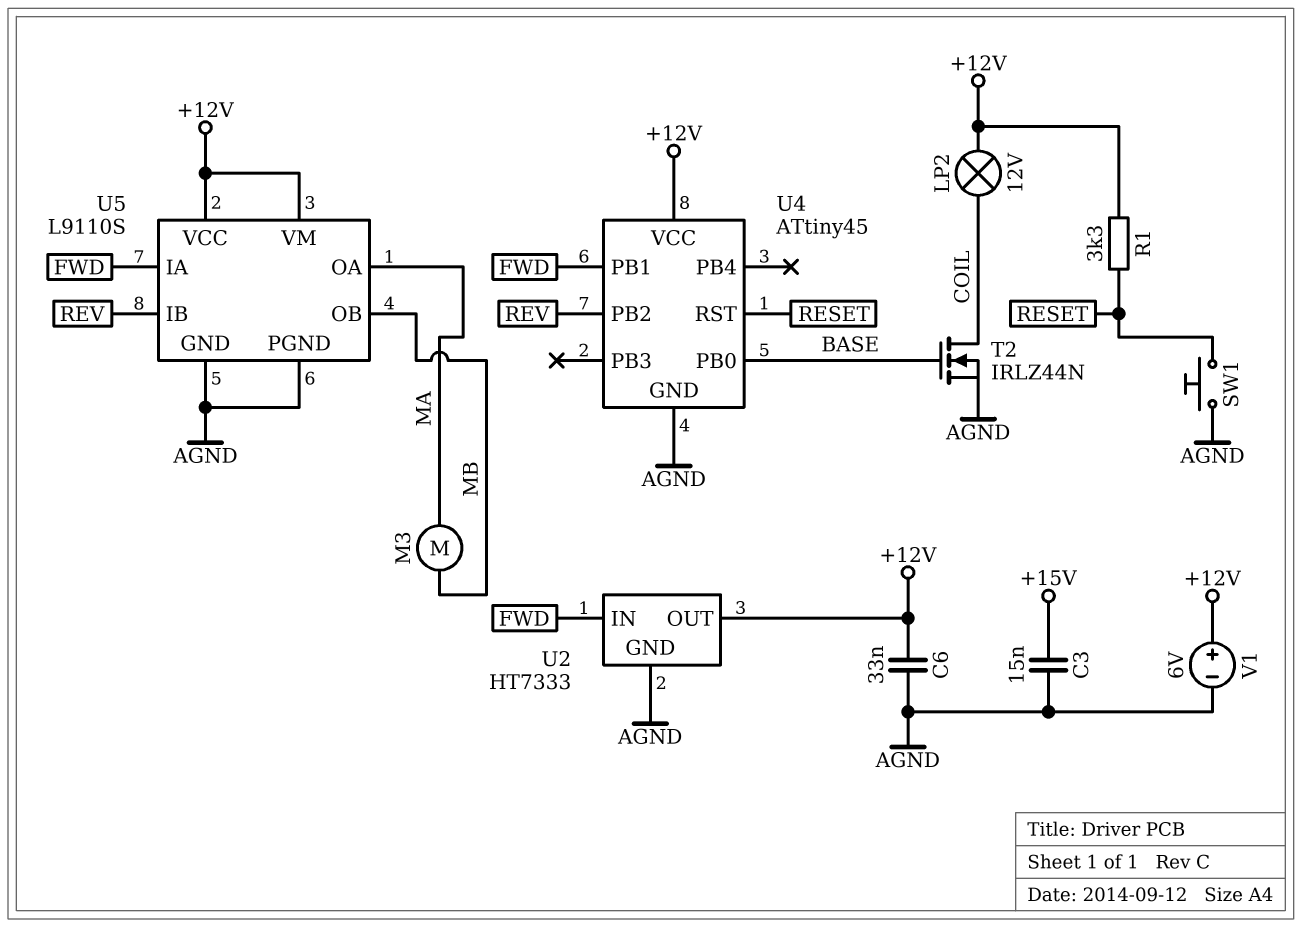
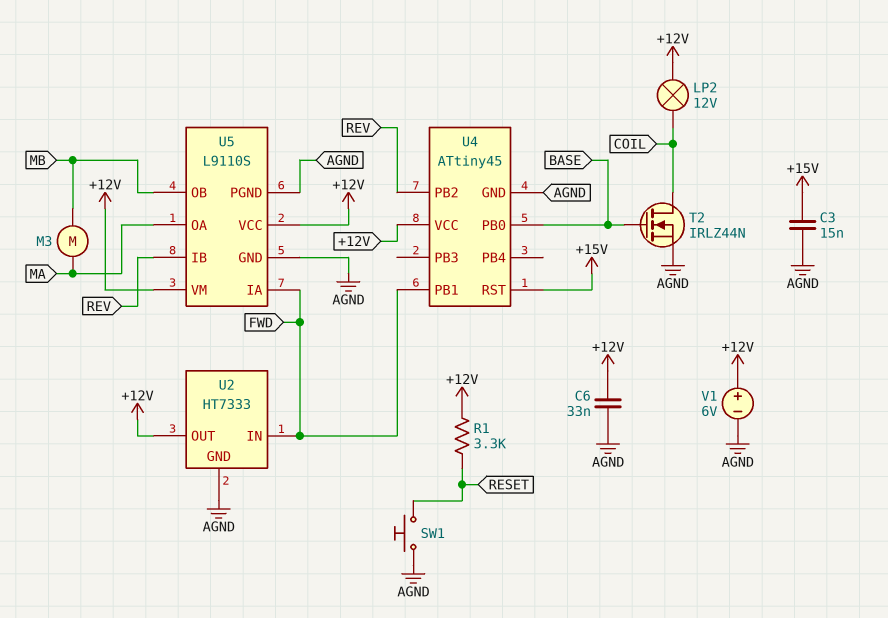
U4 pin RST: RESET -> +15V

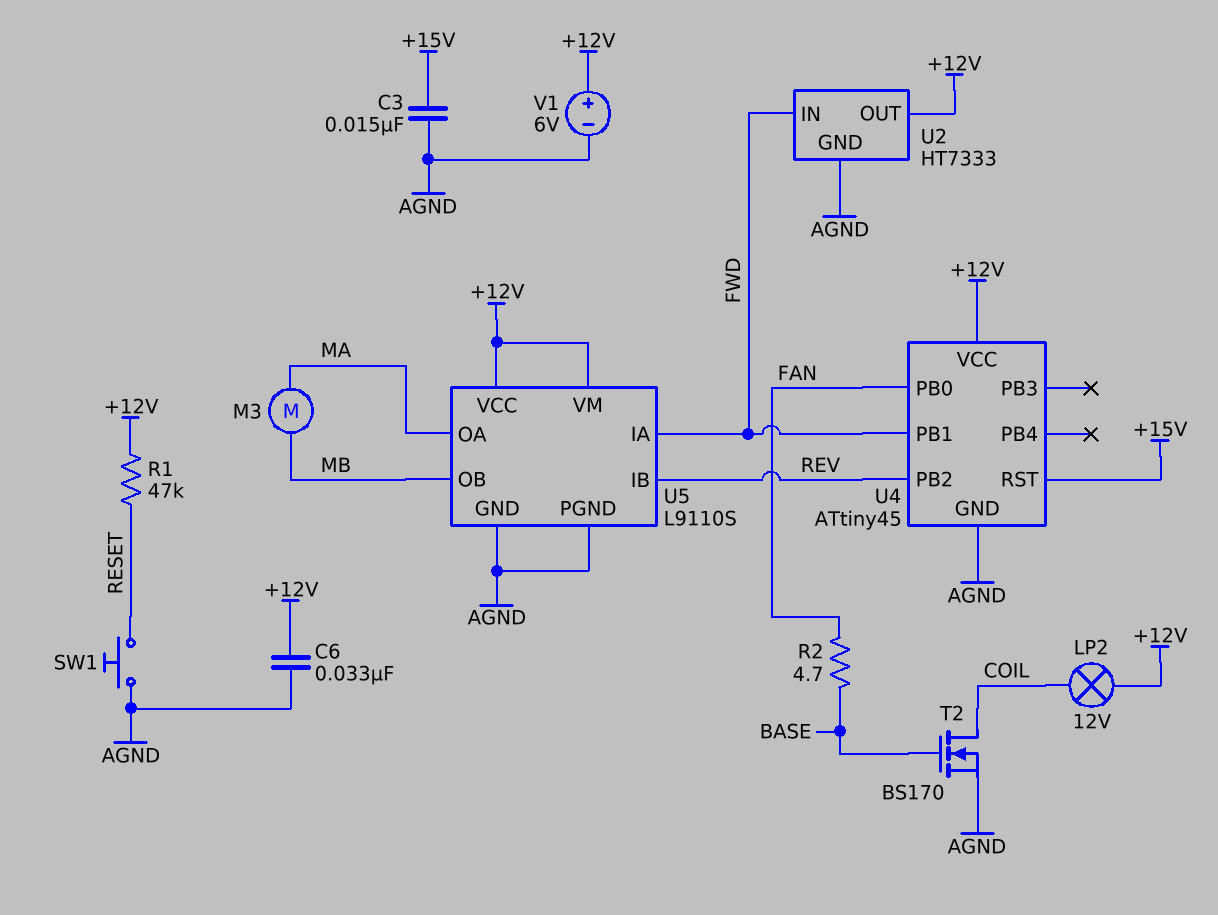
R1: 3.3k (+12V, RESET) -> 47k (+12V, RESET)
R2: none -> 4.7 (BASE, FAN)
T2: NMOS IRLZ44N (G BASE, D COIL, S AGND) -> NMOS BS170 (G BASE, D COIL, S AGND)
U4 pin PB0: BASE -> FAN

